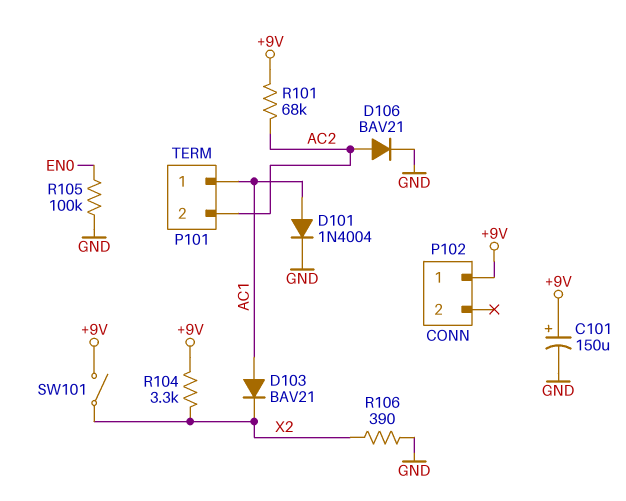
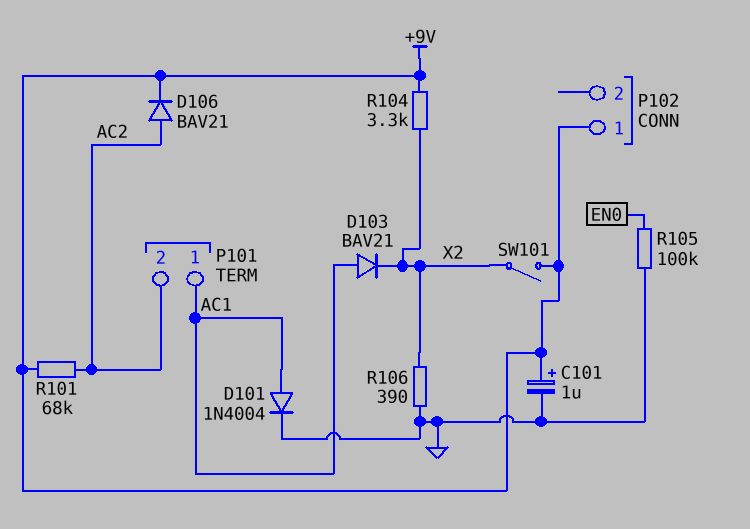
C101: 150uF (plus +9V, minus GND) -> 1uF (plus +9V, minus GND)
D106: diode BAV21 (A AC2, K GND) -> diode BAV21 (A AC2, K +9V)

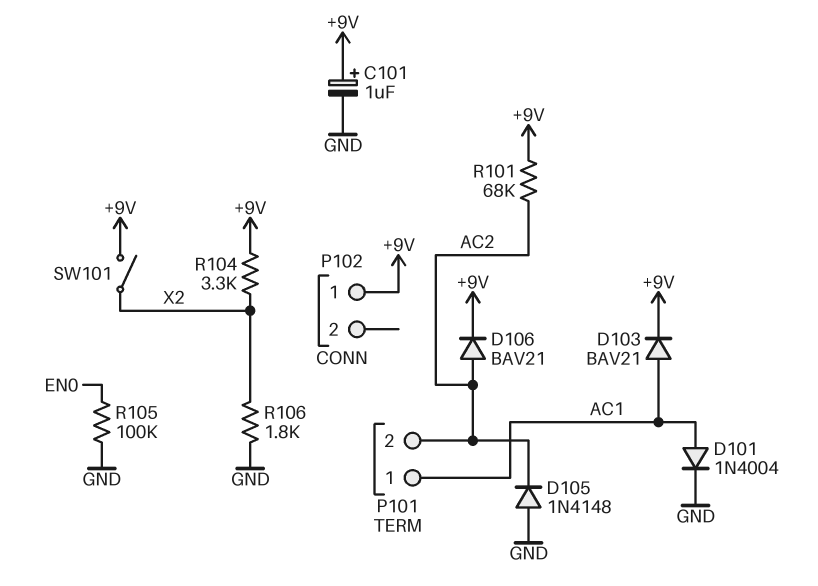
D103: diode BAV21 (A AC1, K X2) -> diode BAV21 (A AC1, K +9V)
D105: none -> diode 1N4148 (A GND, K AC2)
R106: 390 (GND, X2) -> 1.8k (GND, X2)

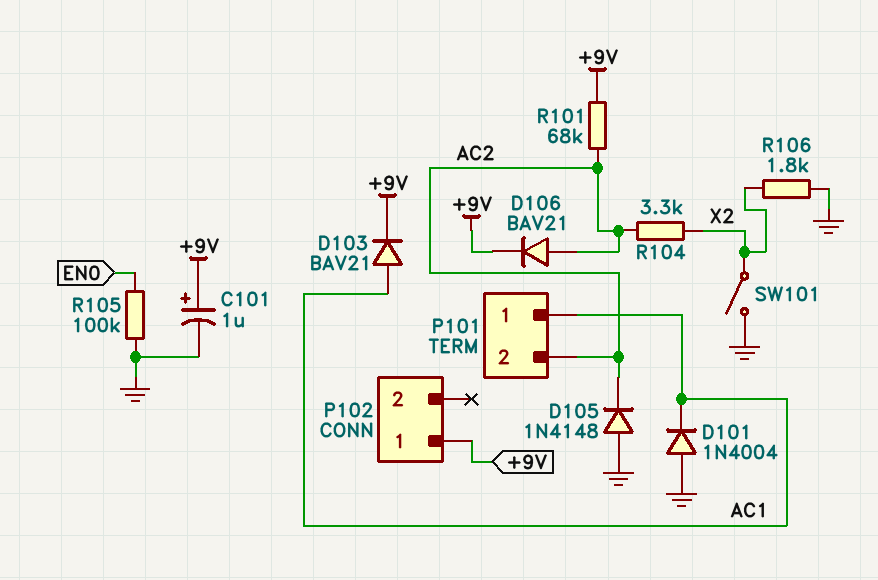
D101: diode 1N4004 (A AC1, K GND) -> diode 1N4004 (A GND, K AC1)
R104: 3.3k (+9V, X2) -> 3.3k (AC2, X2)
SW101: switch (+9V, X2) -> switch (GND, X2)

